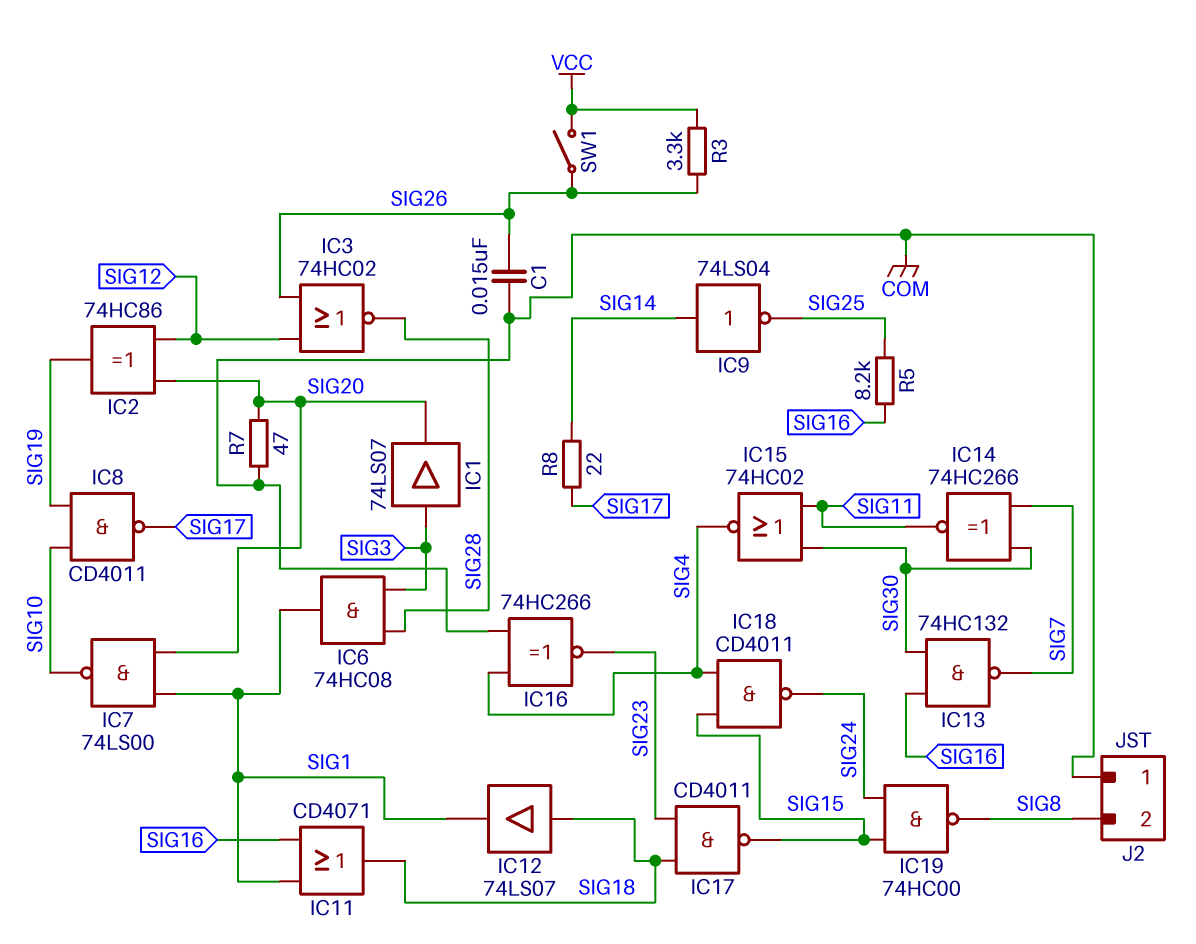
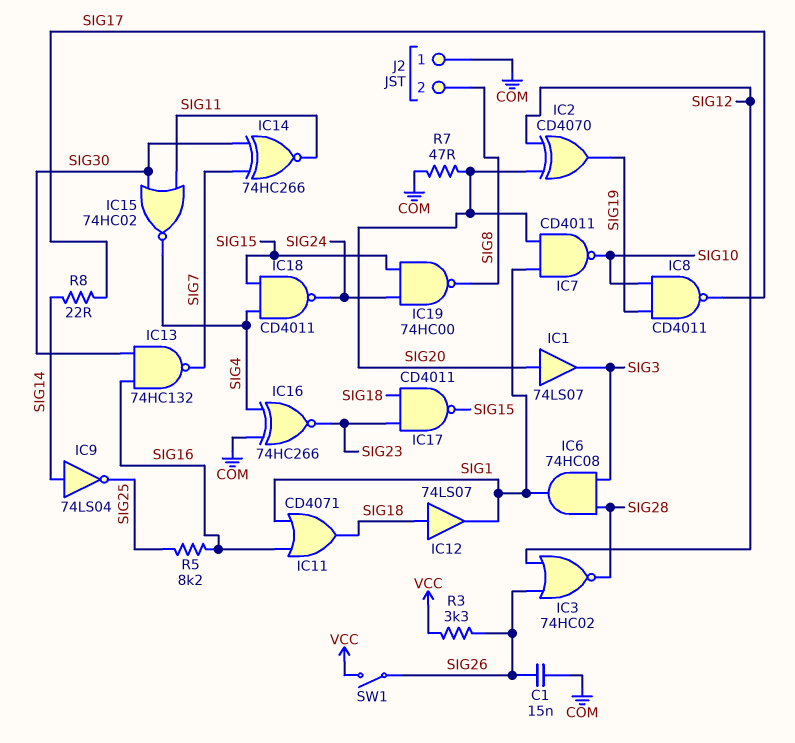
IC1: buffer 74LS07 (in SIG3, out SIG20) -> buffer 74LS07 (in SIG20, out SIG3)
IC2: XOR 74HC86 (in SIG12, in SIG20, out SIG19) -> XOR CD4070 (in SIG12, in SIG20, out SIG19)
IC7: NAND 74LS00 (in SIG1, in SIG20, out SIG10) -> NAND CD4011 (in SIG1, in SIG20, out SIG10)

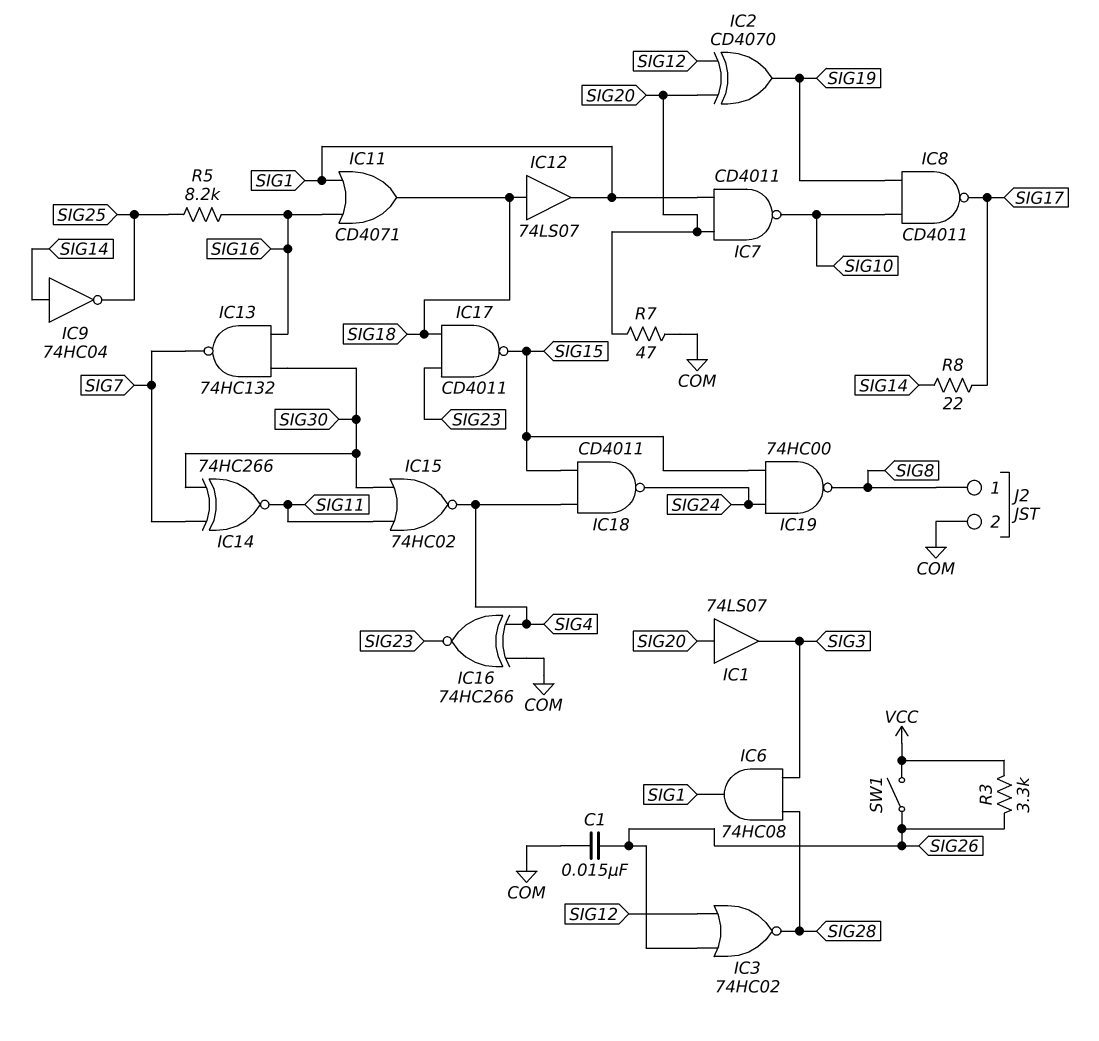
IC9: NOT 74LS04 (in SIG14, out SIG25) -> NOT 74HC04 (in SIG14, out SIG25)
J2 pin 1: COM -> SIG8
J2 pin 2: SIG8 -> COM

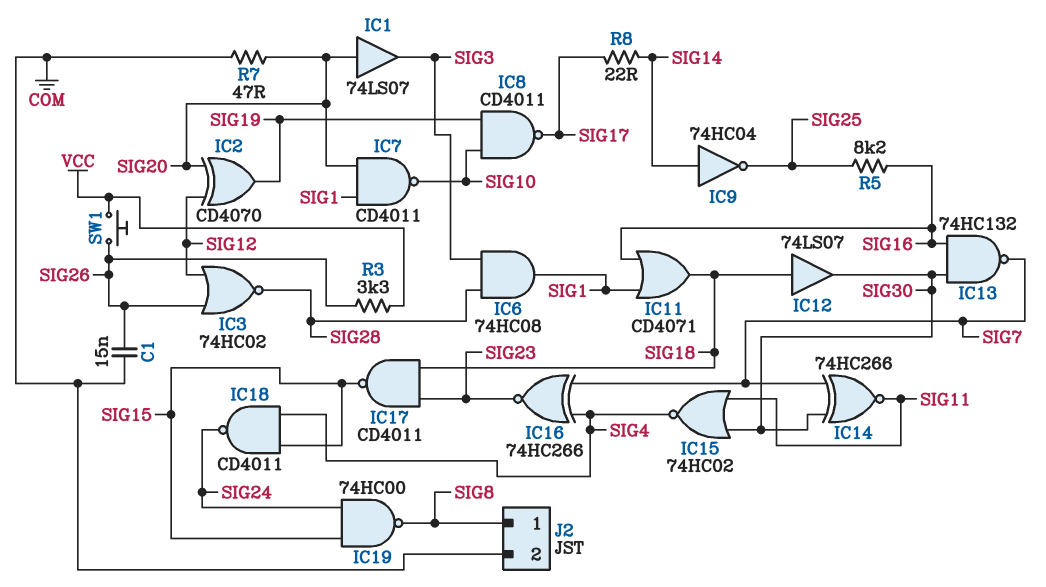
IC12: buffer 74LS07 (in SIG18, out SIG1) -> buffer 74LS07 (in SIG18, out SIG30)
IC16: XNOR 74HC266 (in COM, in SIG4, out SIG23) -> XNOR 74HC266 (in SIG4, in SIG7, out SIG23)
SW1: switch (SIG26, VCC) -> button (SIG26, VCC)

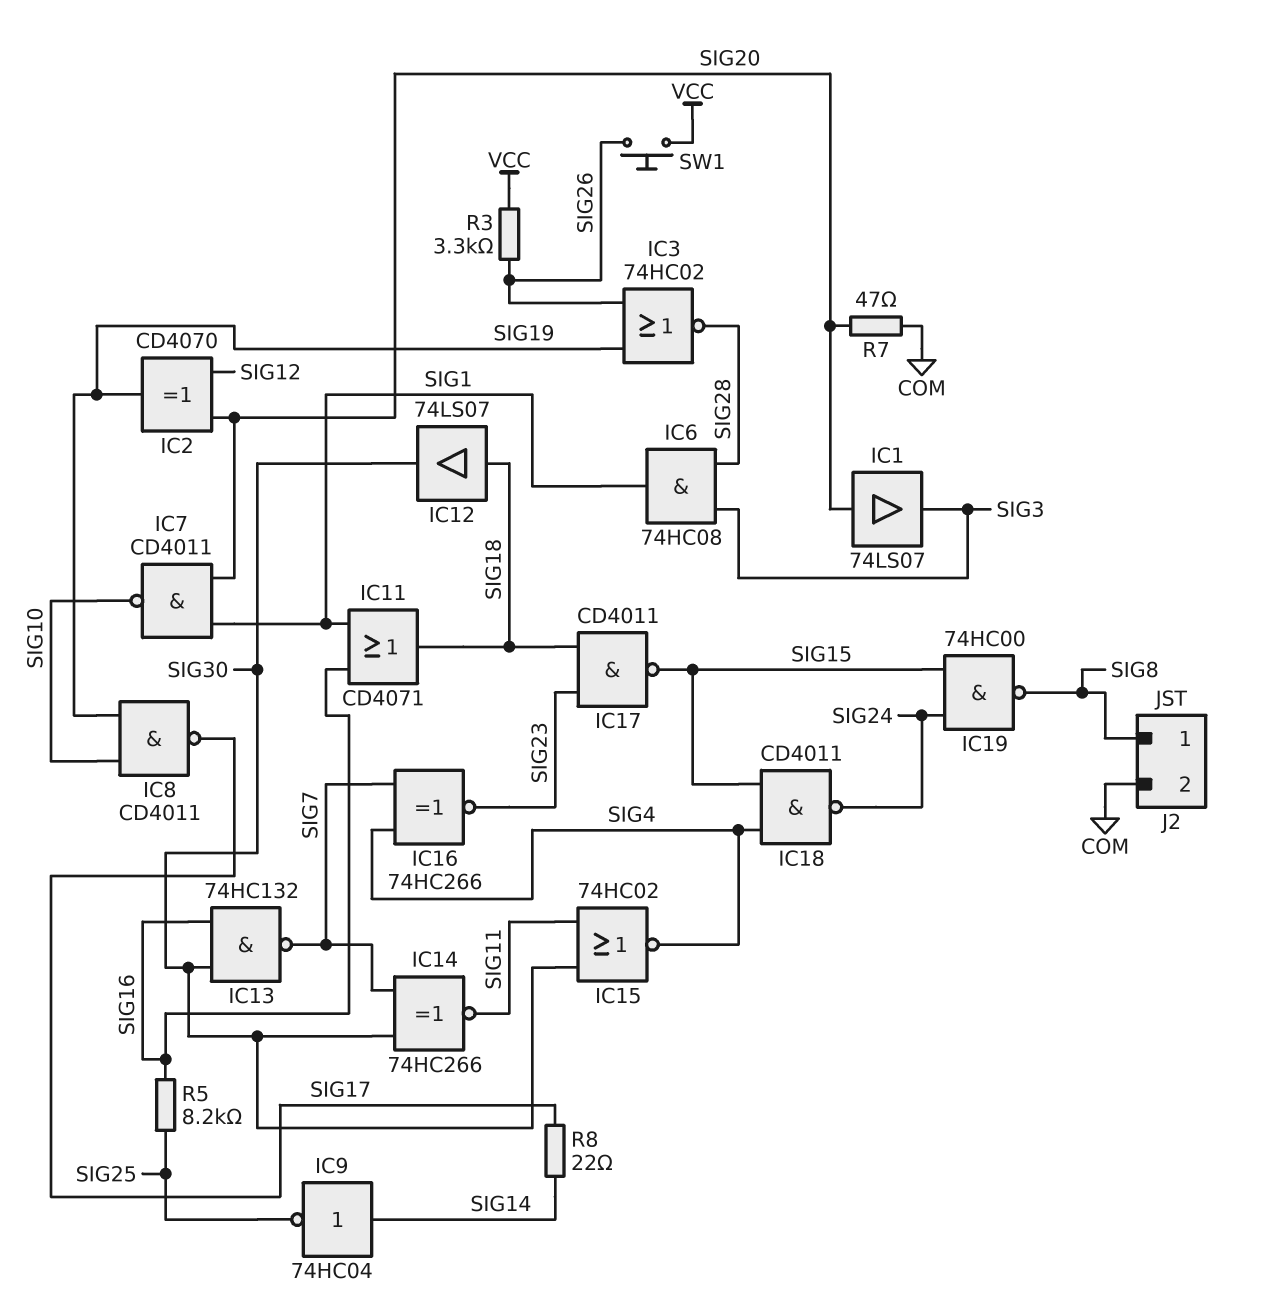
C1: 15nF (COM, SIG26) -> none
IC3: NOR 74HC02 (in SIG12, in SIG26, out SIG28) -> NOR 74HC02 (in SIG19, in SIG26, out SIG28)

